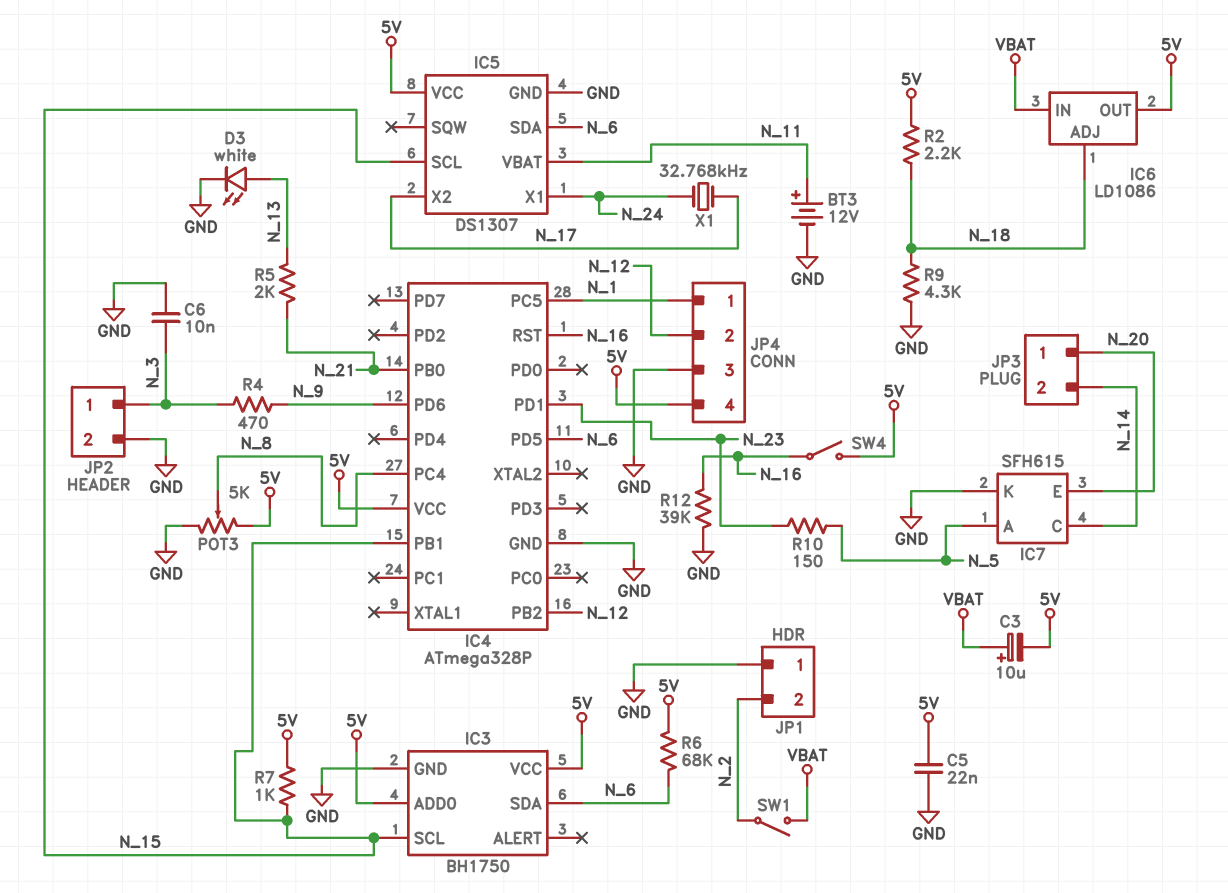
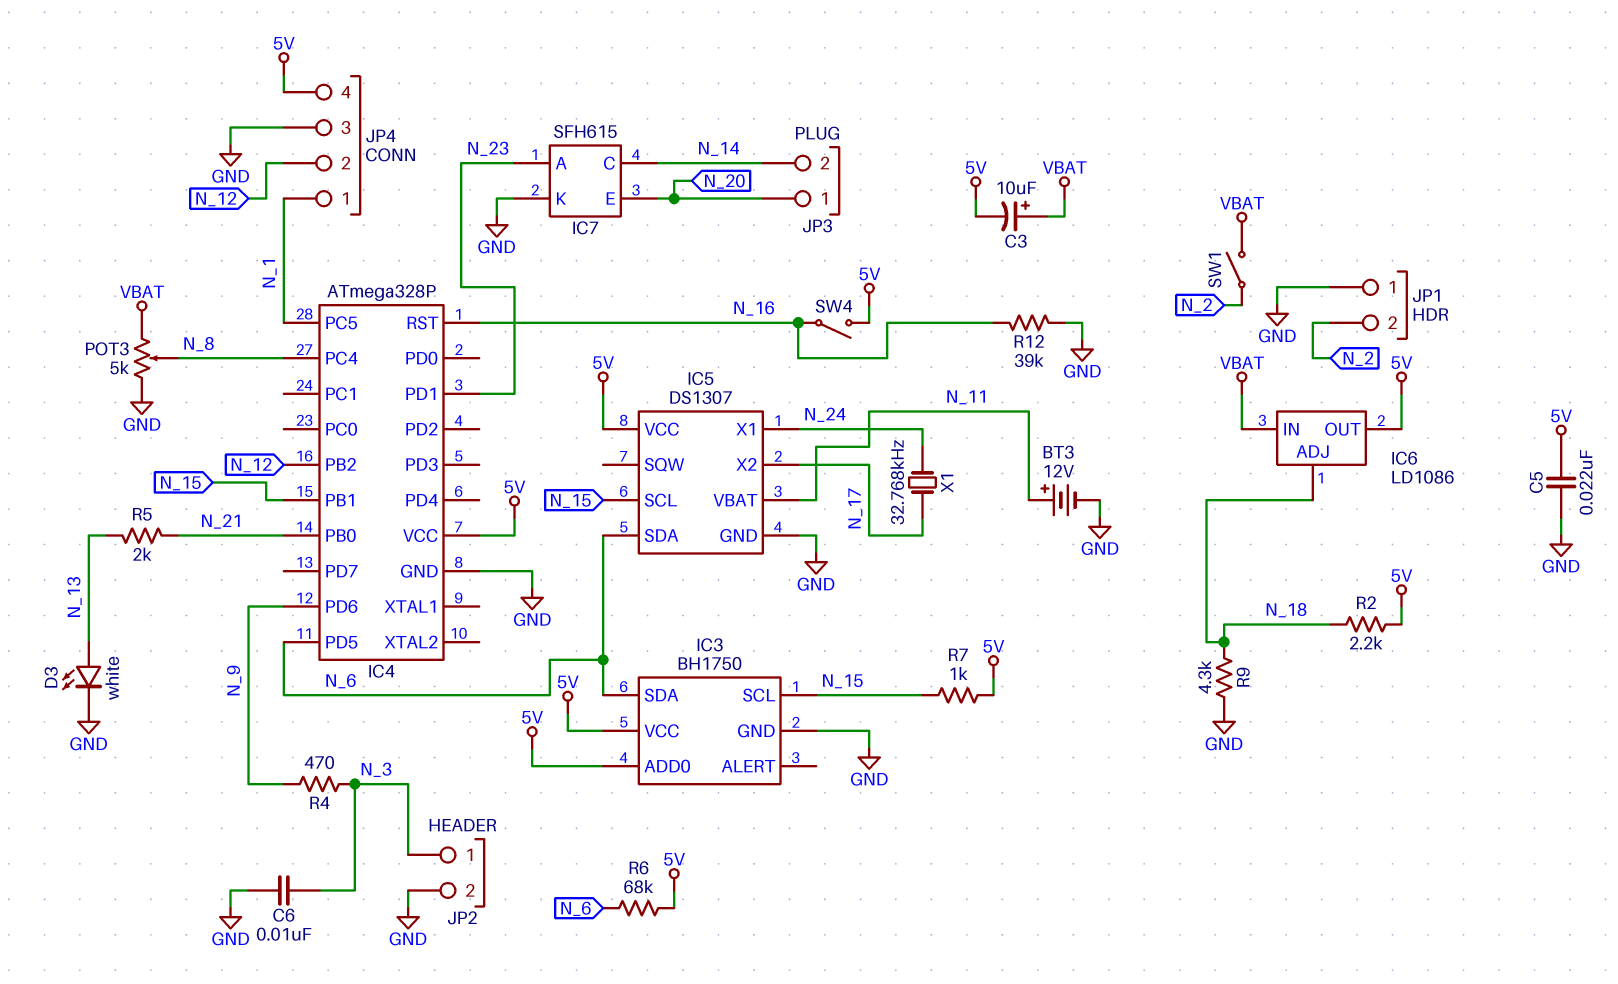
IC7 pin A: N_5 -> N_23
POT3: 5k (5V, GND, wiper N_8) -> 5k (GND, VBAT, wiper N_8)
R10: 150 (N_5, N_23) -> none

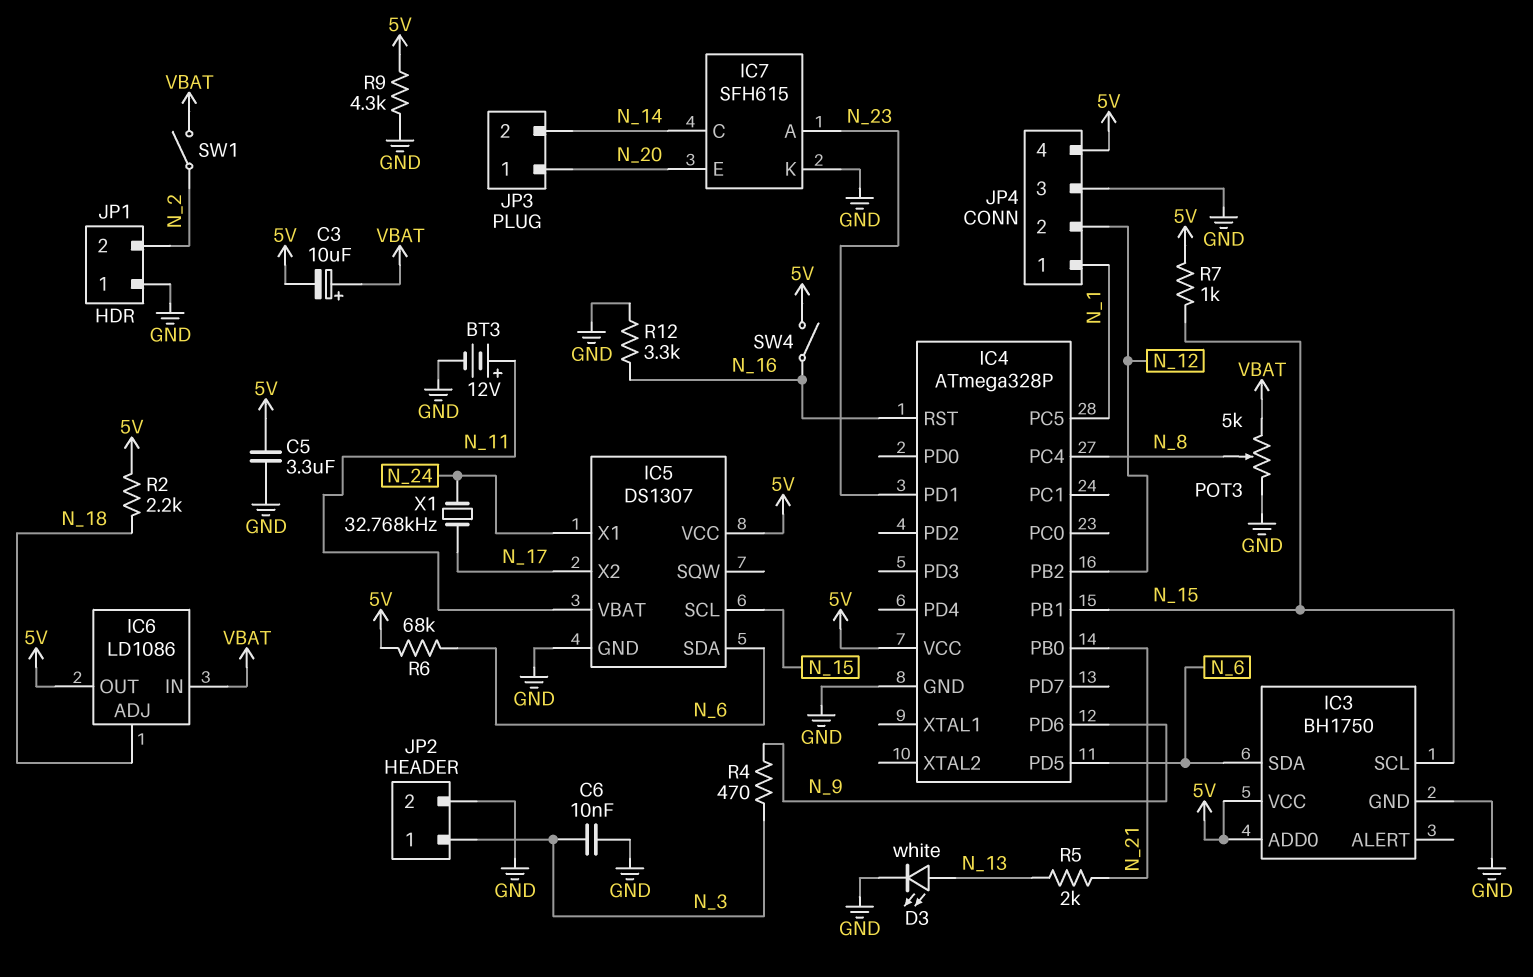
C5: 22nF (5V, GND) -> 3.3uF (5V, GND)
R9: 4.3k (GND, N_18) -> 4.3k (5V, GND)
R12: 39k (GND, N_16) -> 3.3k (GND, N_16)

